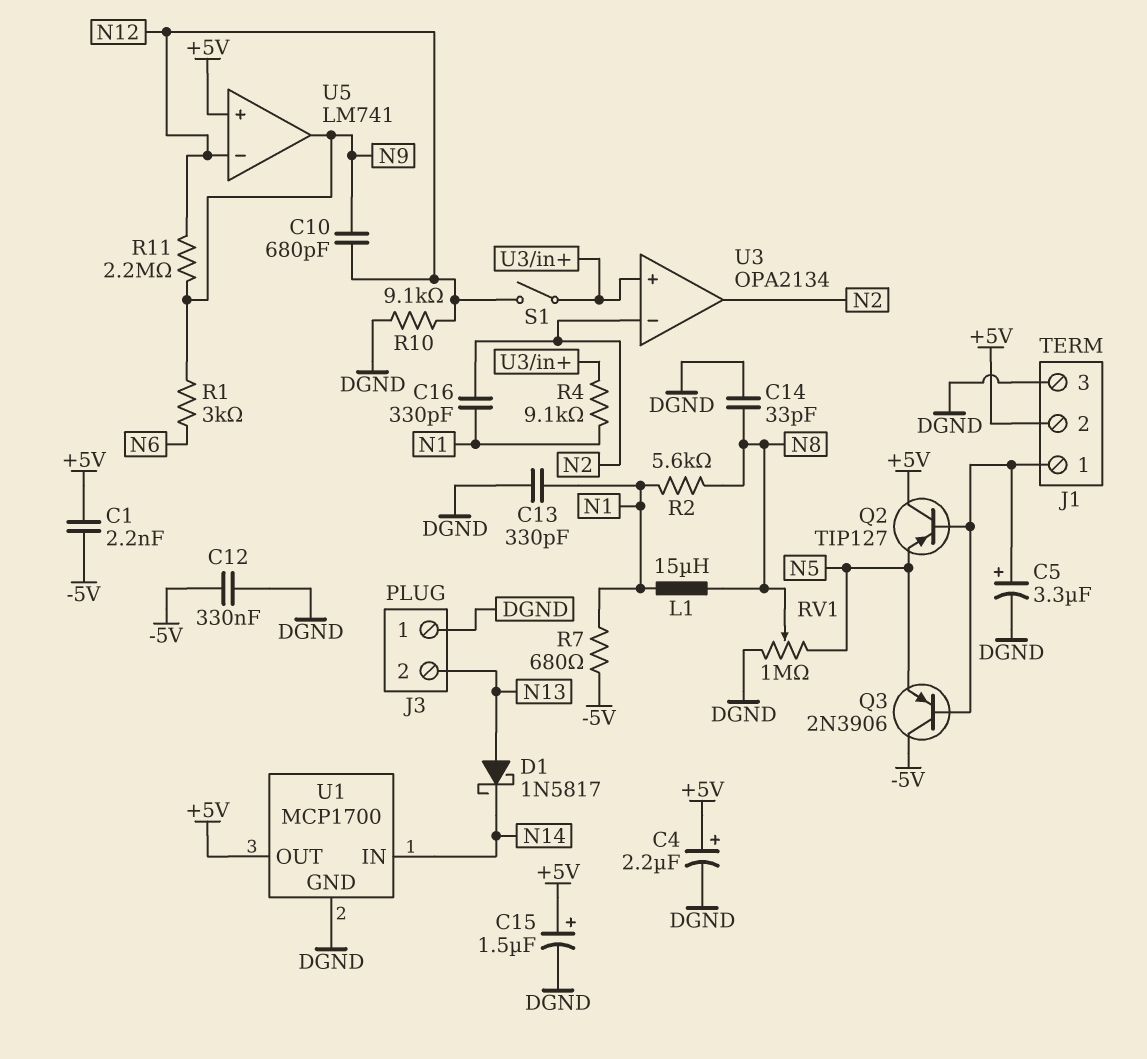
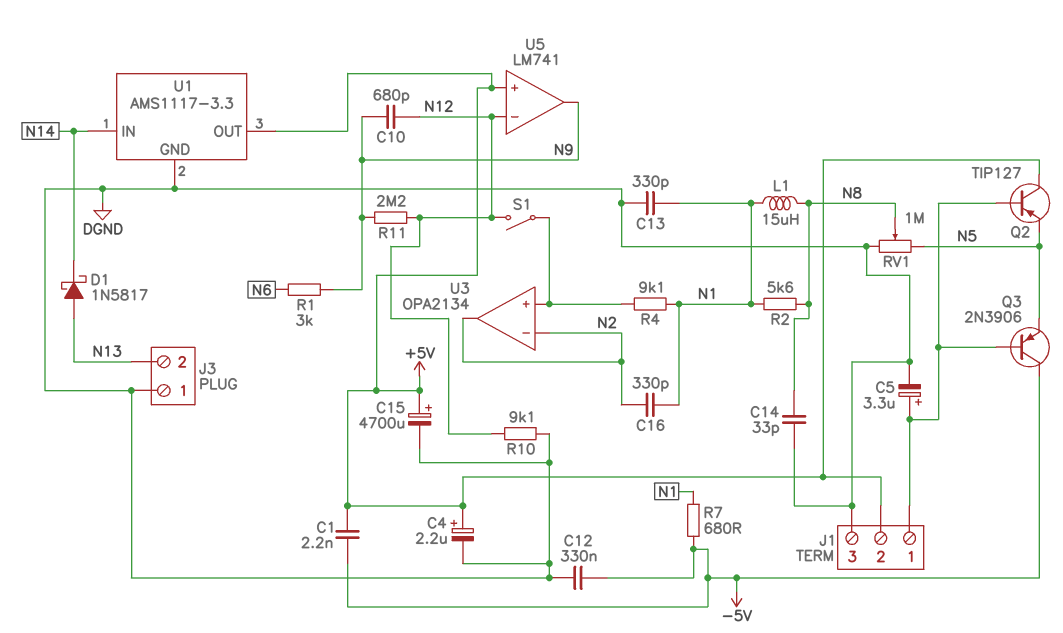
C15: 1.5uF (plus +5V, minus DGND) -> 4700uF (plus +5V, minus DGND)
U1: MCP1700 -> AMS1117-3.3

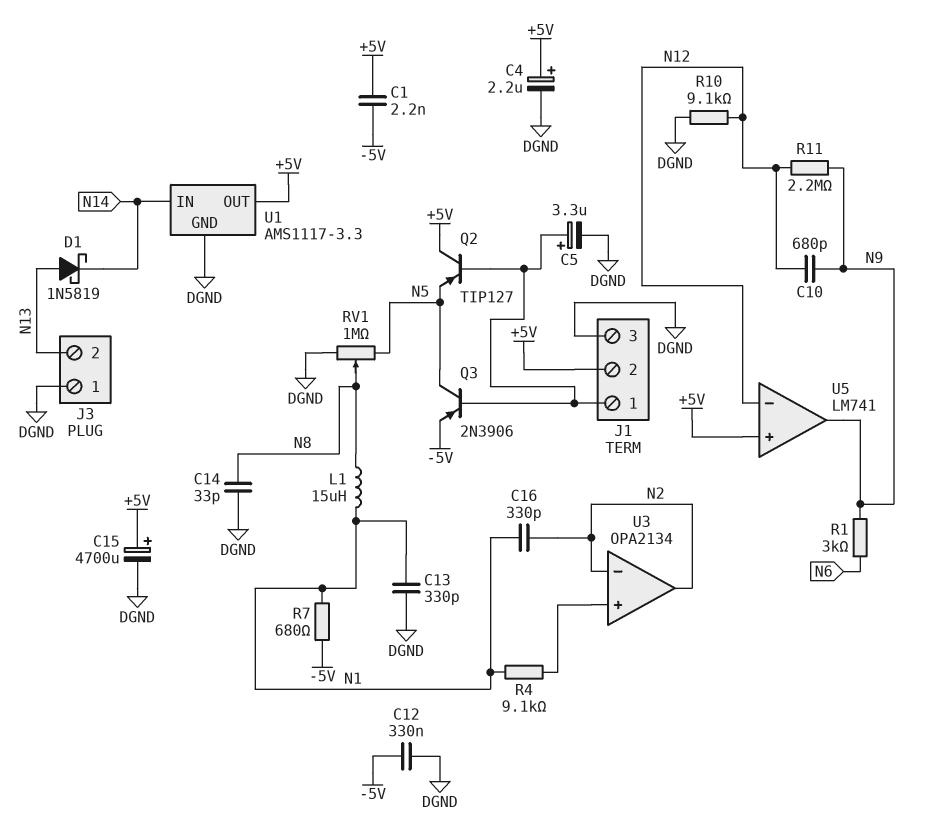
D1: schottky 1N5817 (A N13, K N14) -> schottky 1N5819 (A N13, K N14)
Q3: PNP 2N3906 (B J1/1, C -5V, E N5) -> PNP 2N3906 (B J1/1, C N5, E -5V)
R2: 5.6k (N1, N8) -> none
S1: switch (N12, U3/in+) -> none

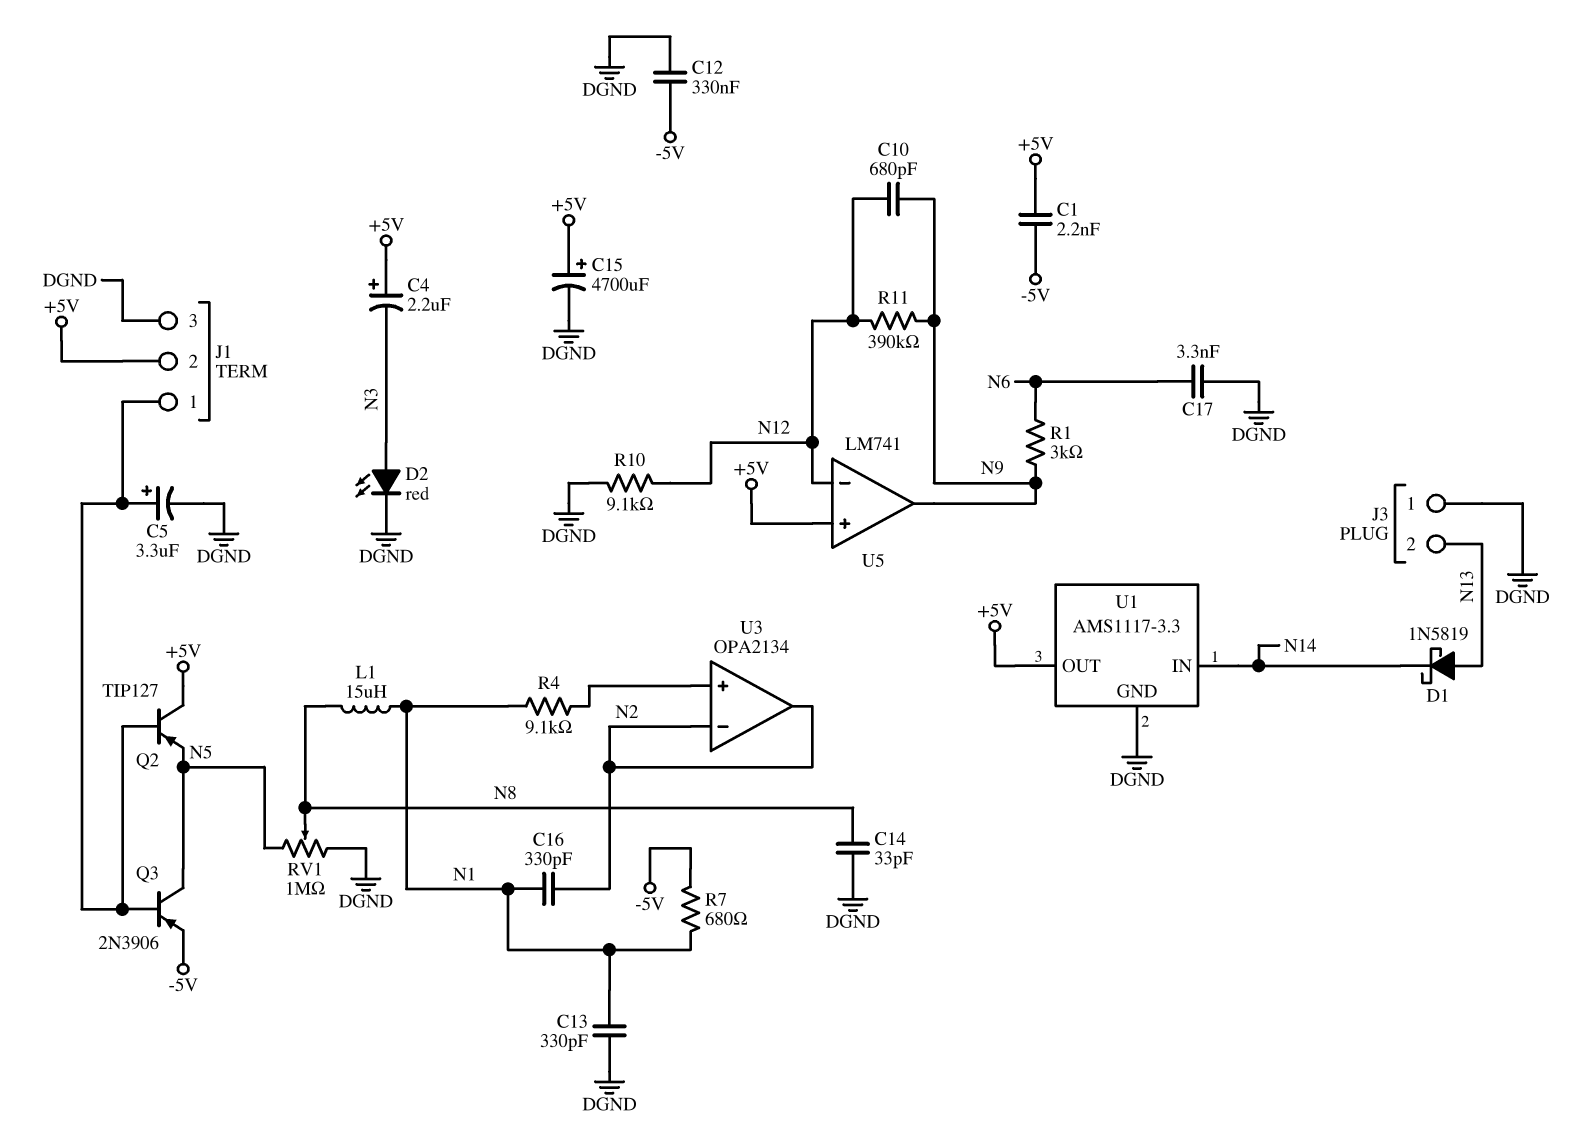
C4: 2.2uF (plus +5V, minus DGND) -> 2.2uF (plus +5V, minus N3)
C17: none -> 3.3nF (DGND, N6)
D2: none -> LED red (A N3, K DGND)
R11: 2.2M (N9, N12) -> 390k (N9, N12)

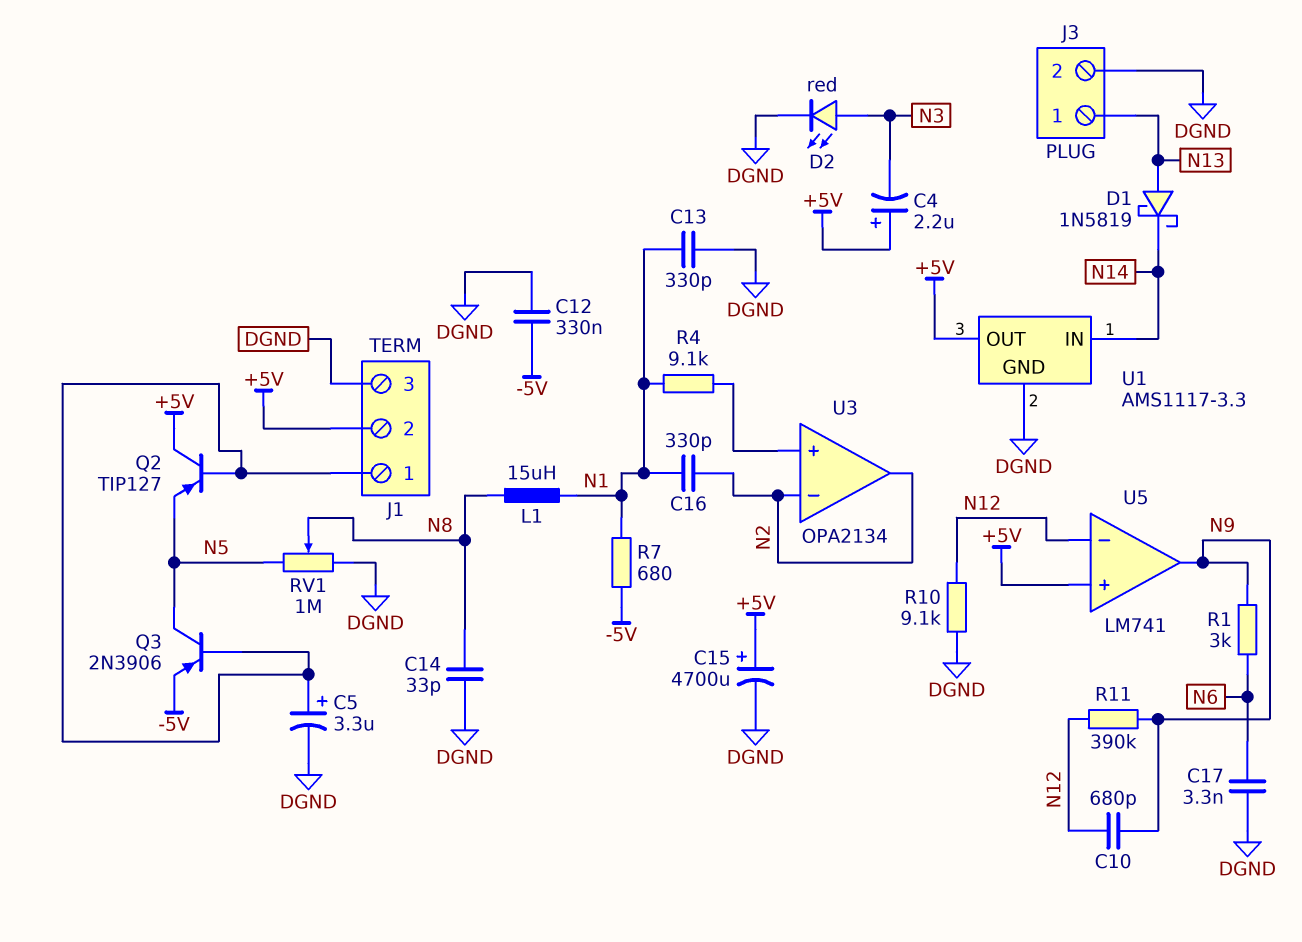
C1: 2.2nF (+5V, -5V) -> none
J3 pin 1: DGND -> N13
J3 pin 2: N13 -> DGND

